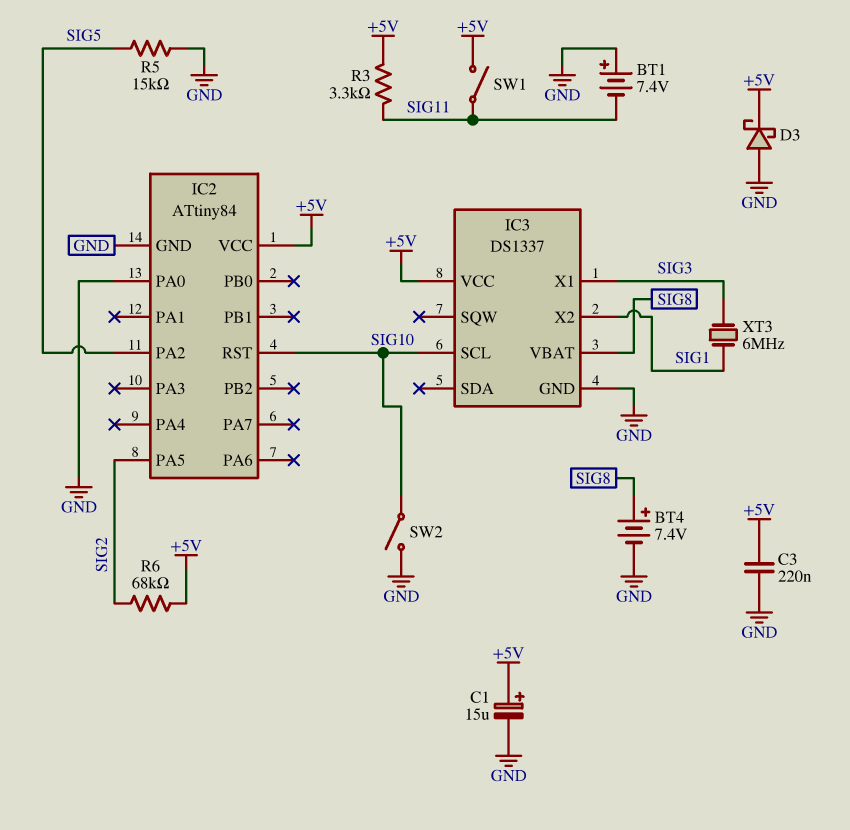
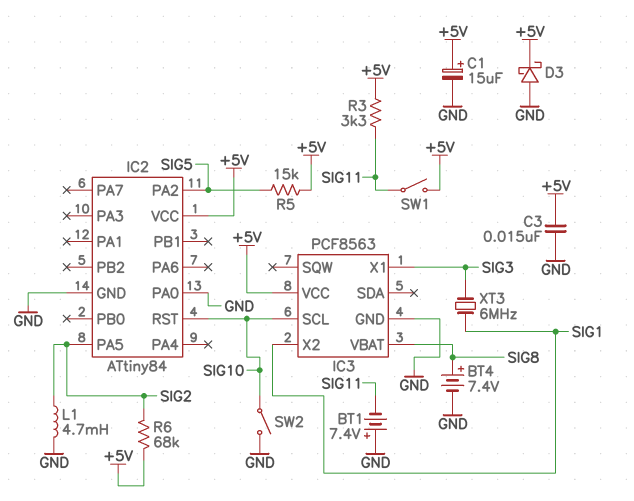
C3: 220nF (+5V, GND) -> 15nF (+5V, GND)
IC3: DS1337 -> PCF8563
L1: none -> 4.7mH (GND, SIG2)
R5: 15k (GND, SIG5) -> 15k (+5V, SIG5)

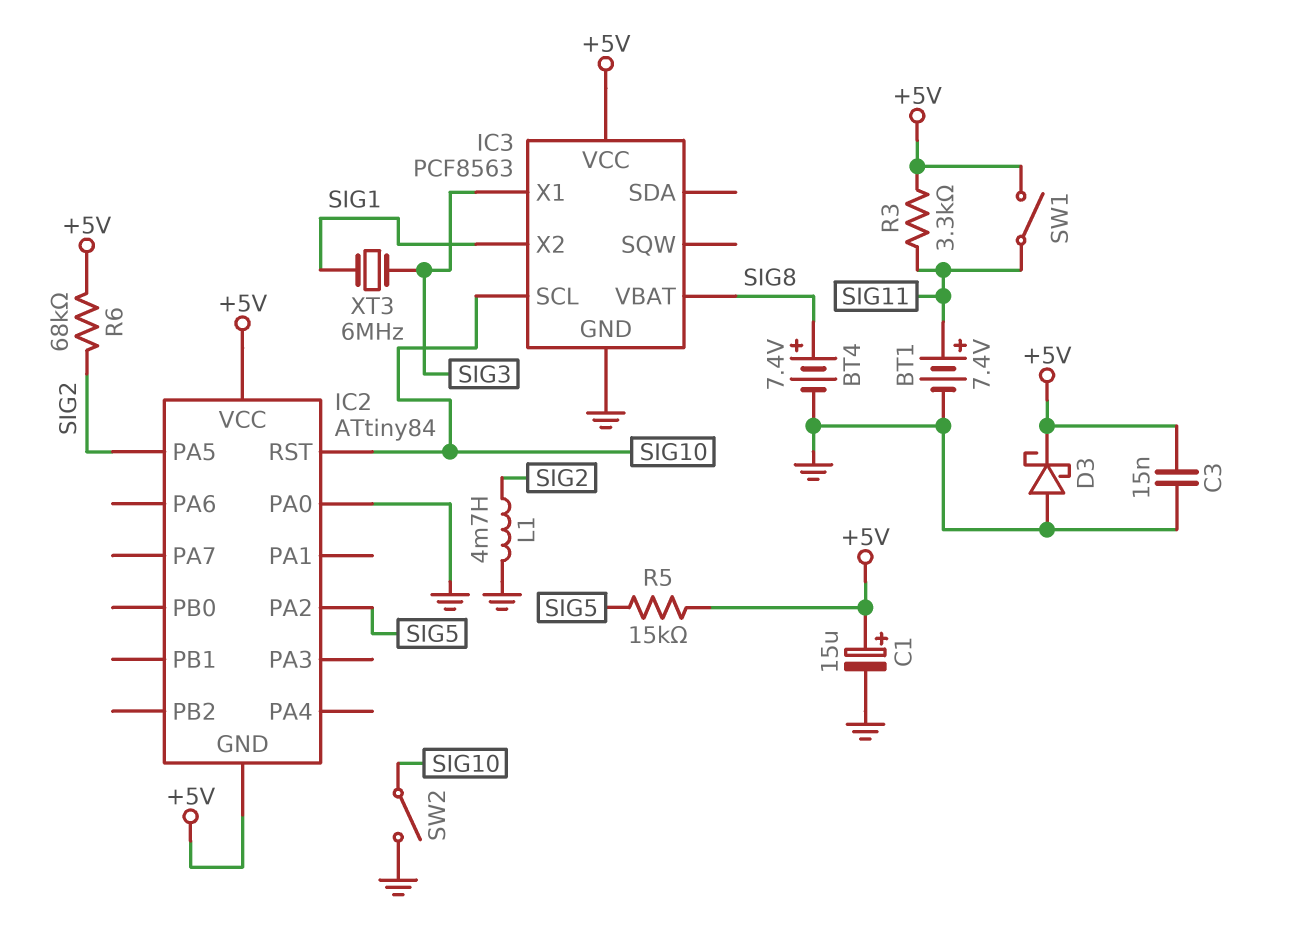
BT1: 7.4V (plus GND, minus SIG11) -> 7.4V (plus SIG11, minus GND)
IC2 pin GND: GND -> +5V

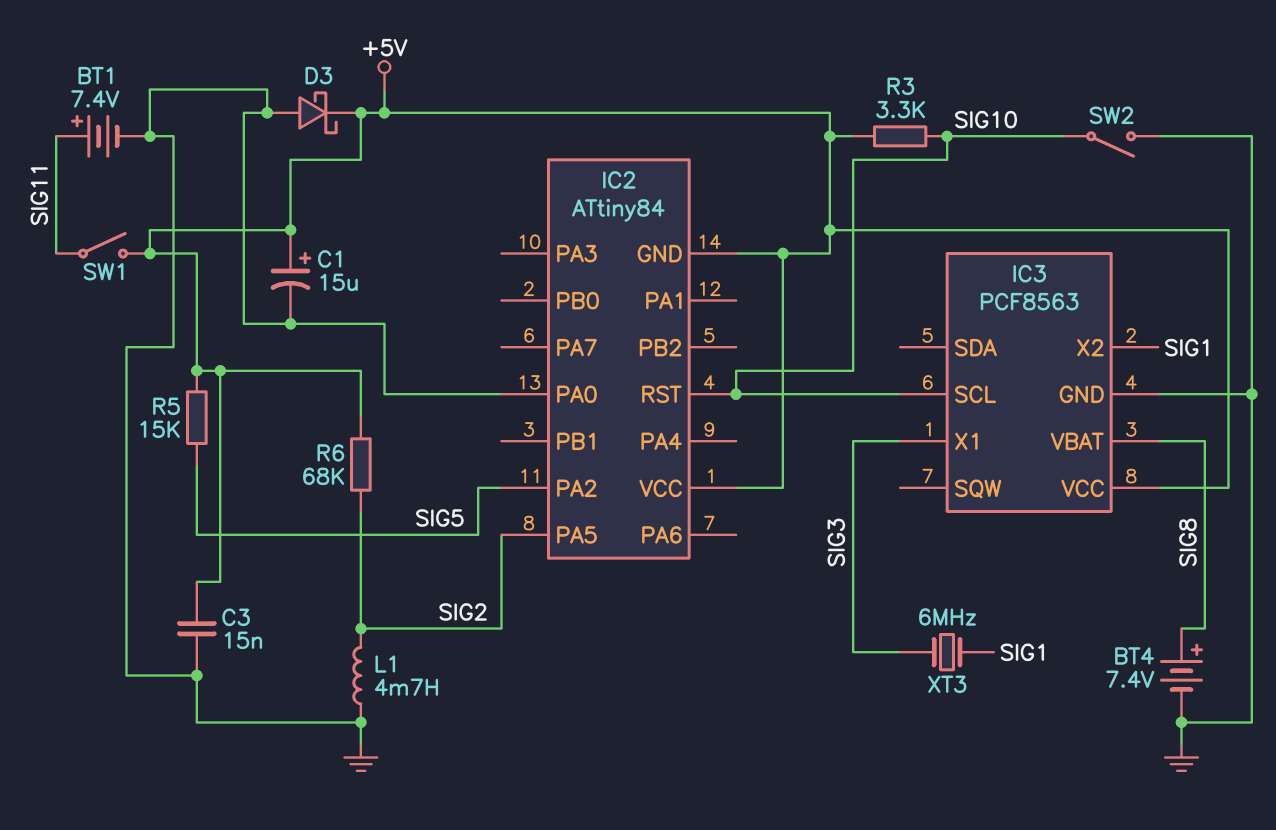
R3: 3.3k (+5V, SIG11) -> 3.3k (+5V, SIG10)

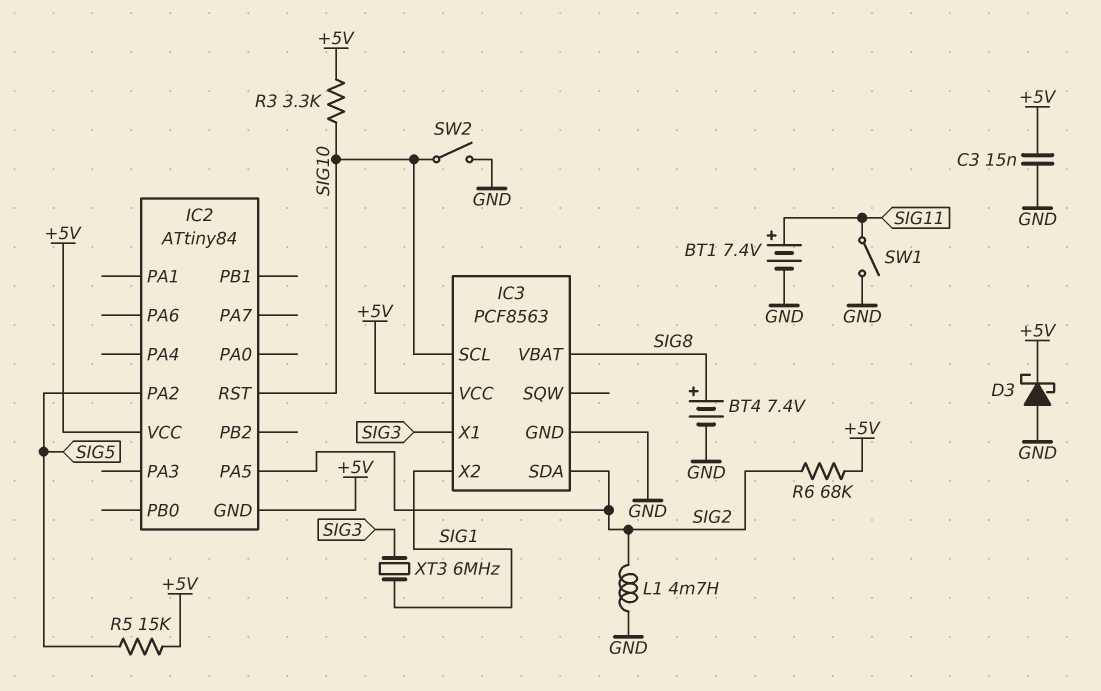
C1: 15uF (plus +5V, minus GND) -> none
IC2 pin PA0: GND -> none
IC3 pin SDA: none -> SIG2
SW1: switch (+5V, SIG11) -> switch (GND, SIG11)

